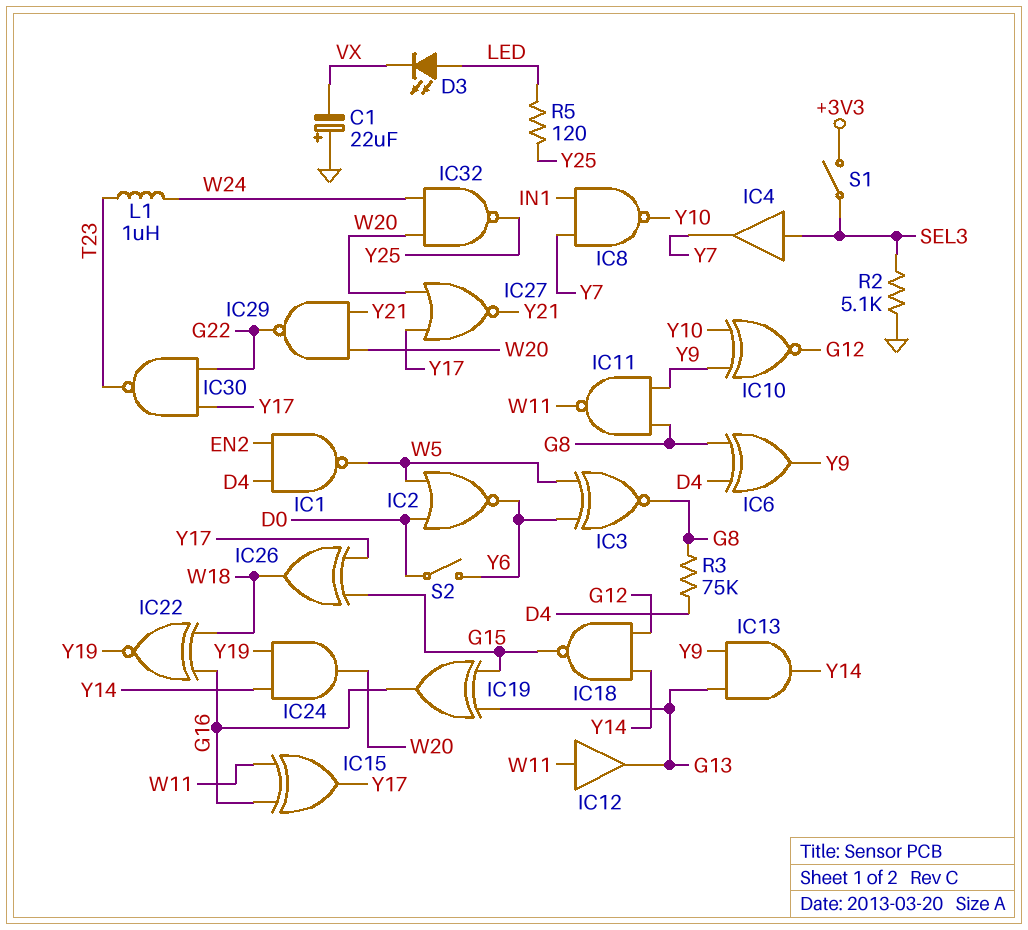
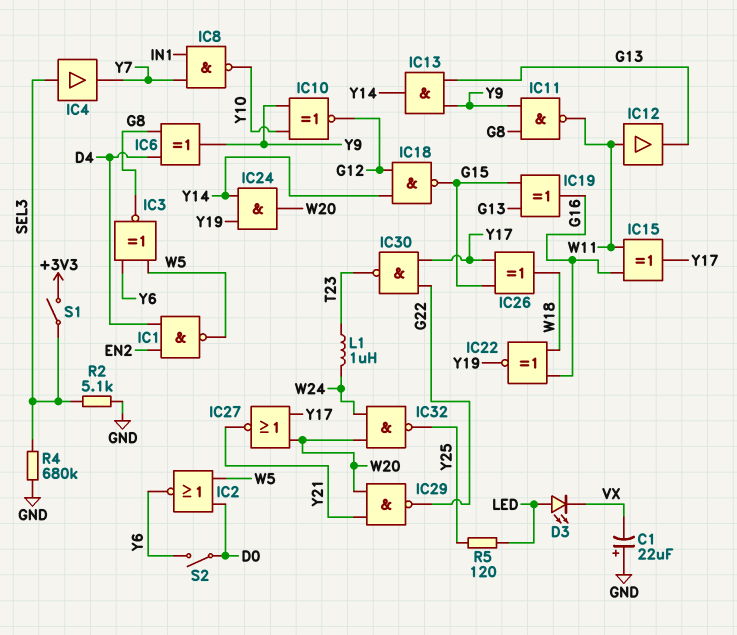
R3: 75k (D4, G8) -> none
R4: none -> 680k (GND, SEL3)

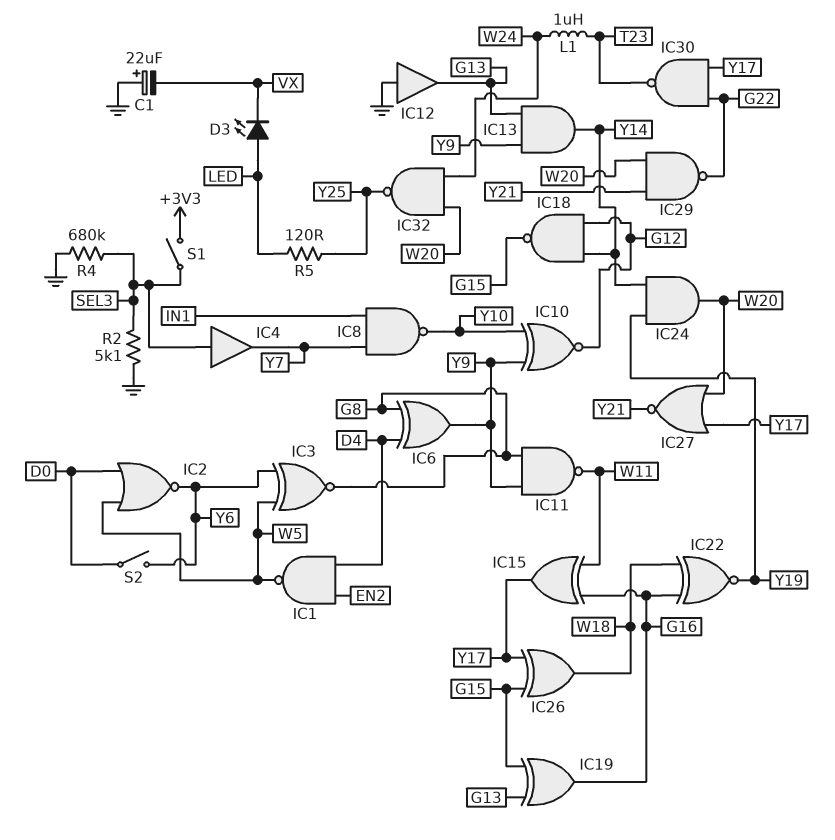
IC12: buffer (in W11, out G13) -> buffer (in GND, out G13)

